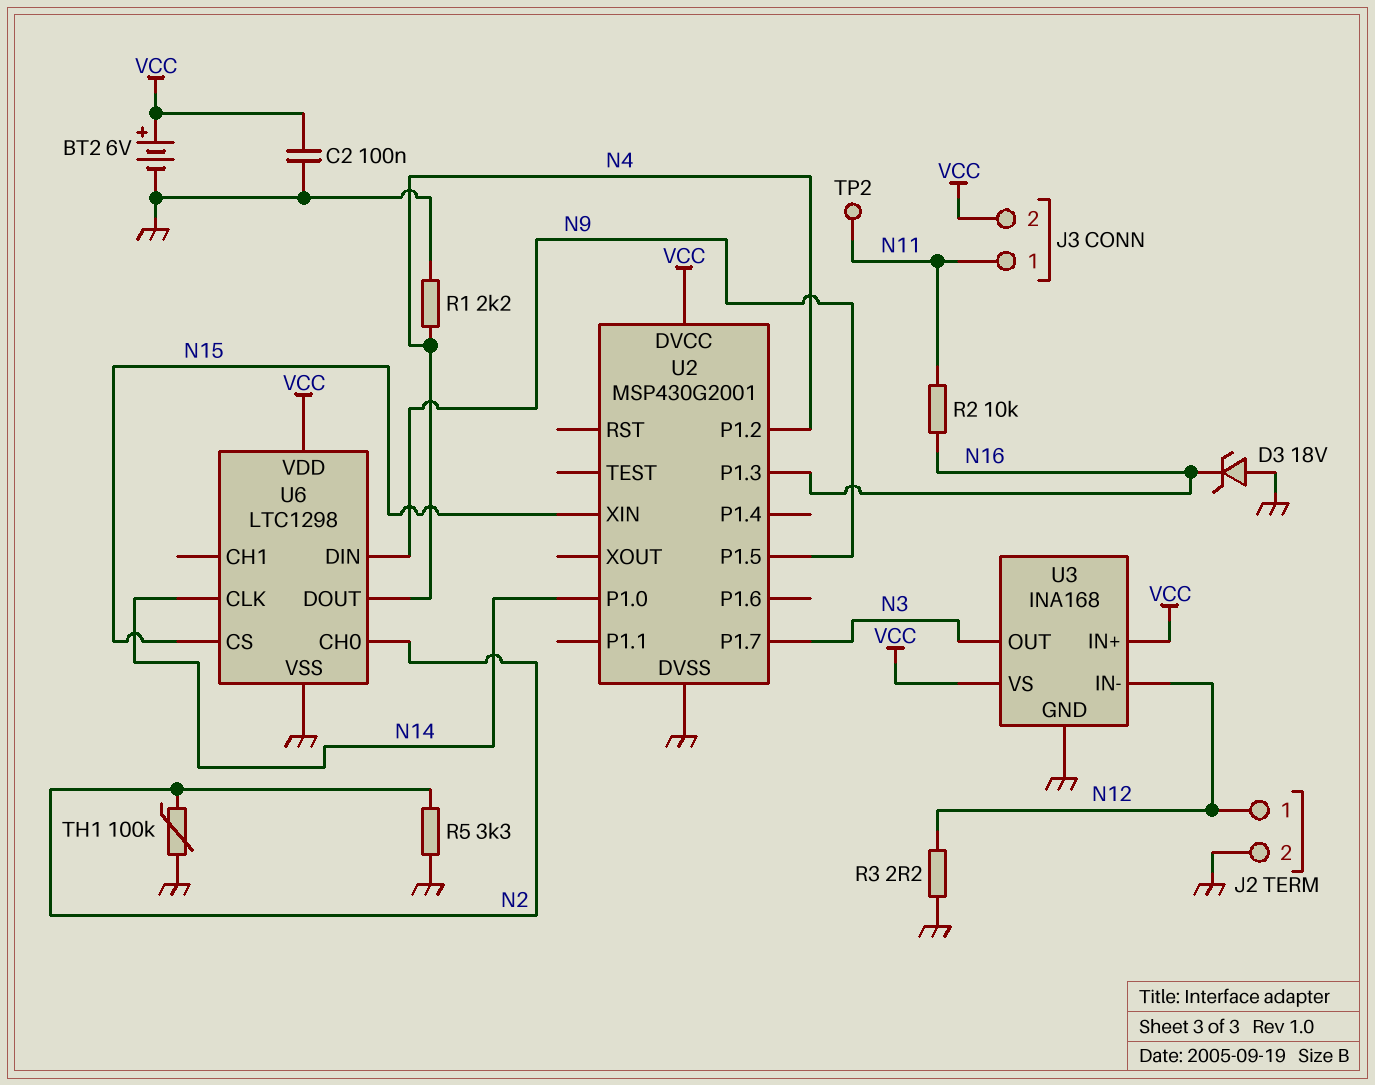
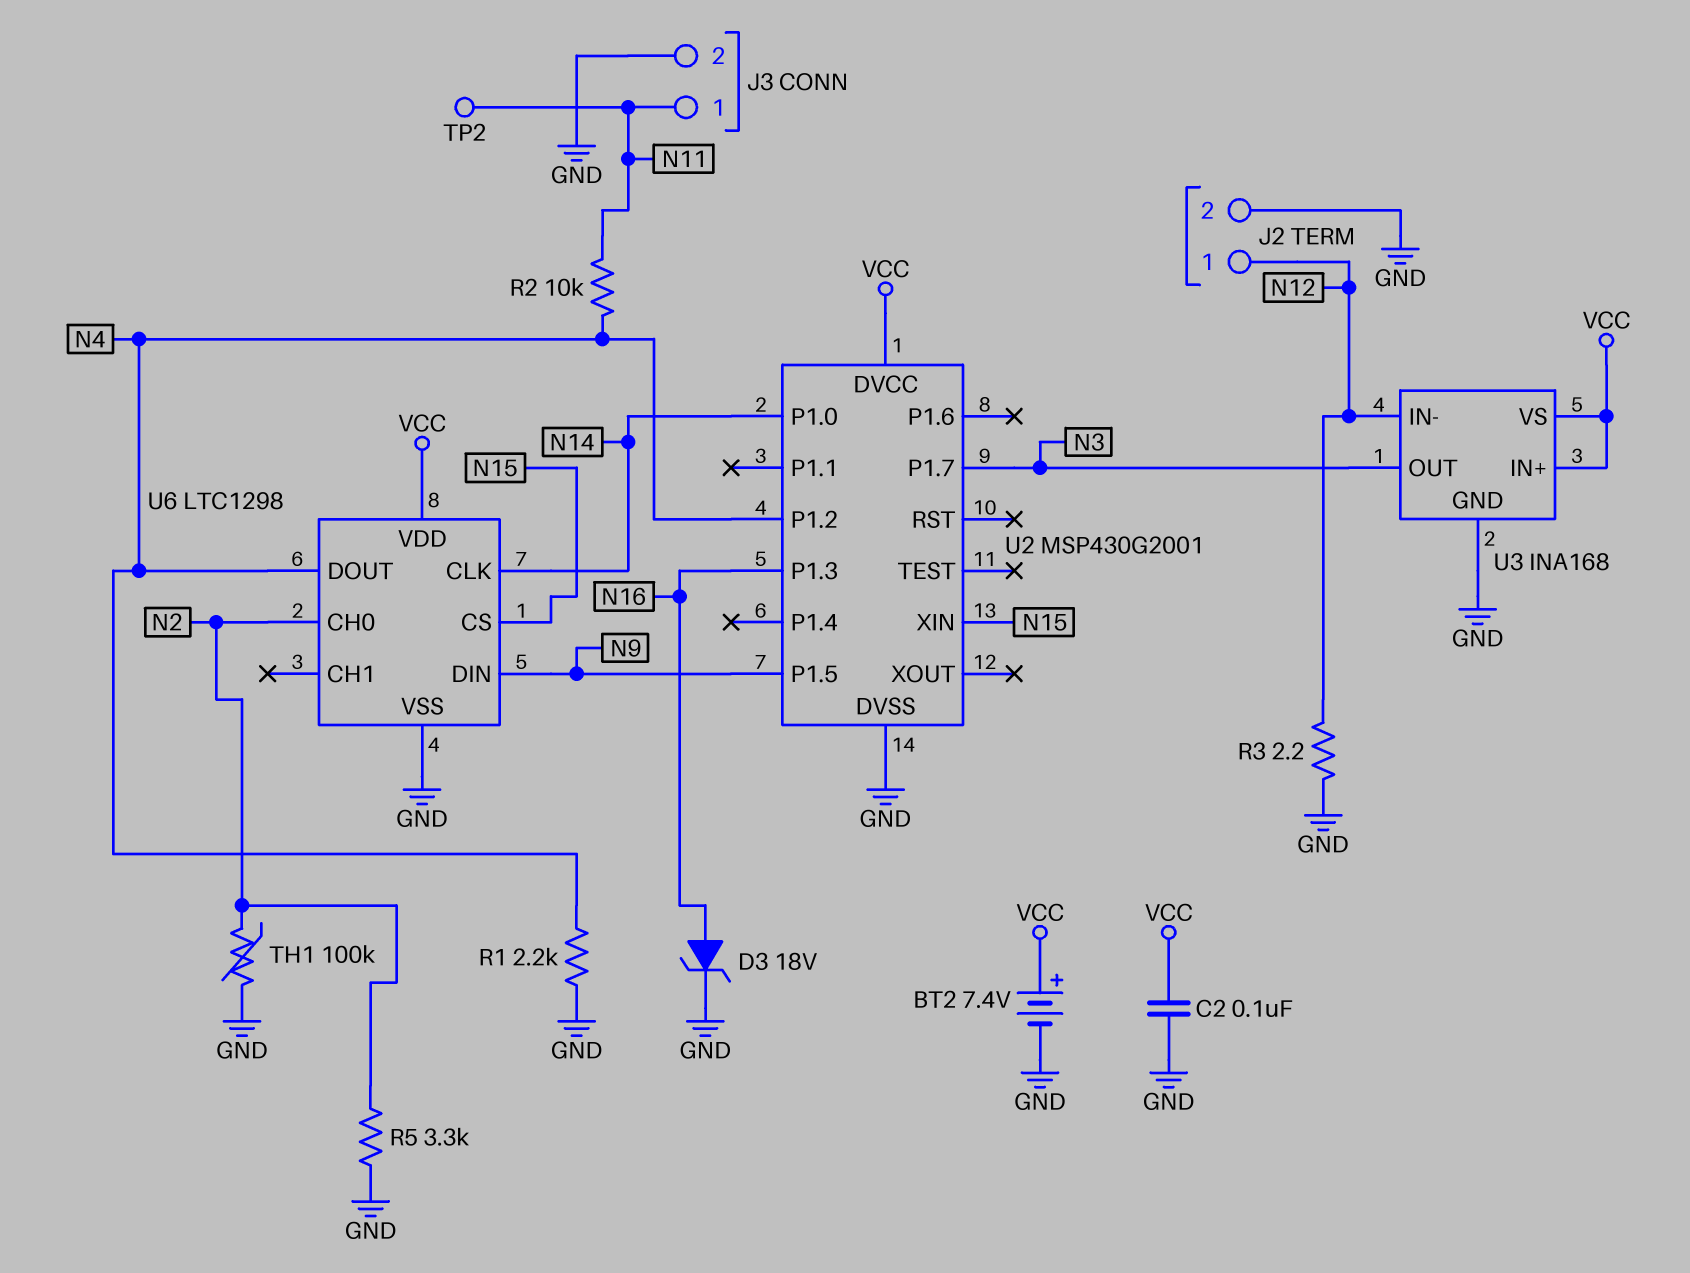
BT2: 6V (plus VCC, minus GND) -> 7.4V (plus VCC, minus GND)
D3: zener 18V (A GND, K N16) -> zener 18V (A N16, K GND)
J3 pin 2: VCC -> GND
R2: 10k (N11, N16) -> 10k (N4, N11)

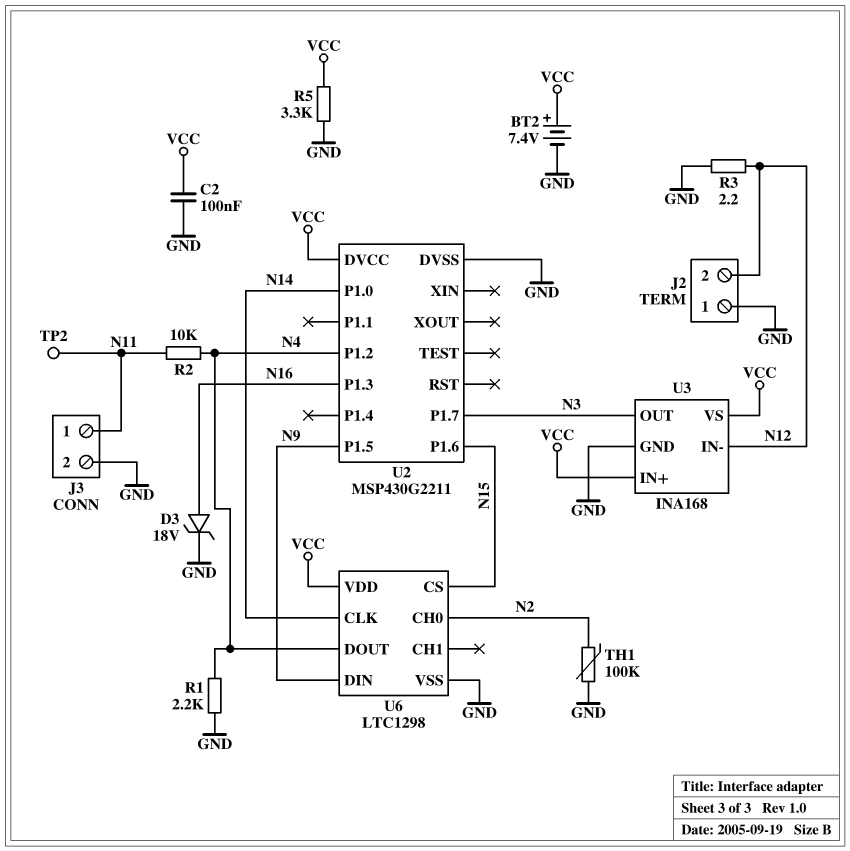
J2 pin 1: N12 -> GND
J2 pin 2: GND -> N12
R5: 3.3k (GND, N2) -> 3.3k (GND, VCC)
U2: MSP430G2001 -> MSP430G2211
U2 pin P1.6: none -> N15
U2 pin XIN: N15 -> none

